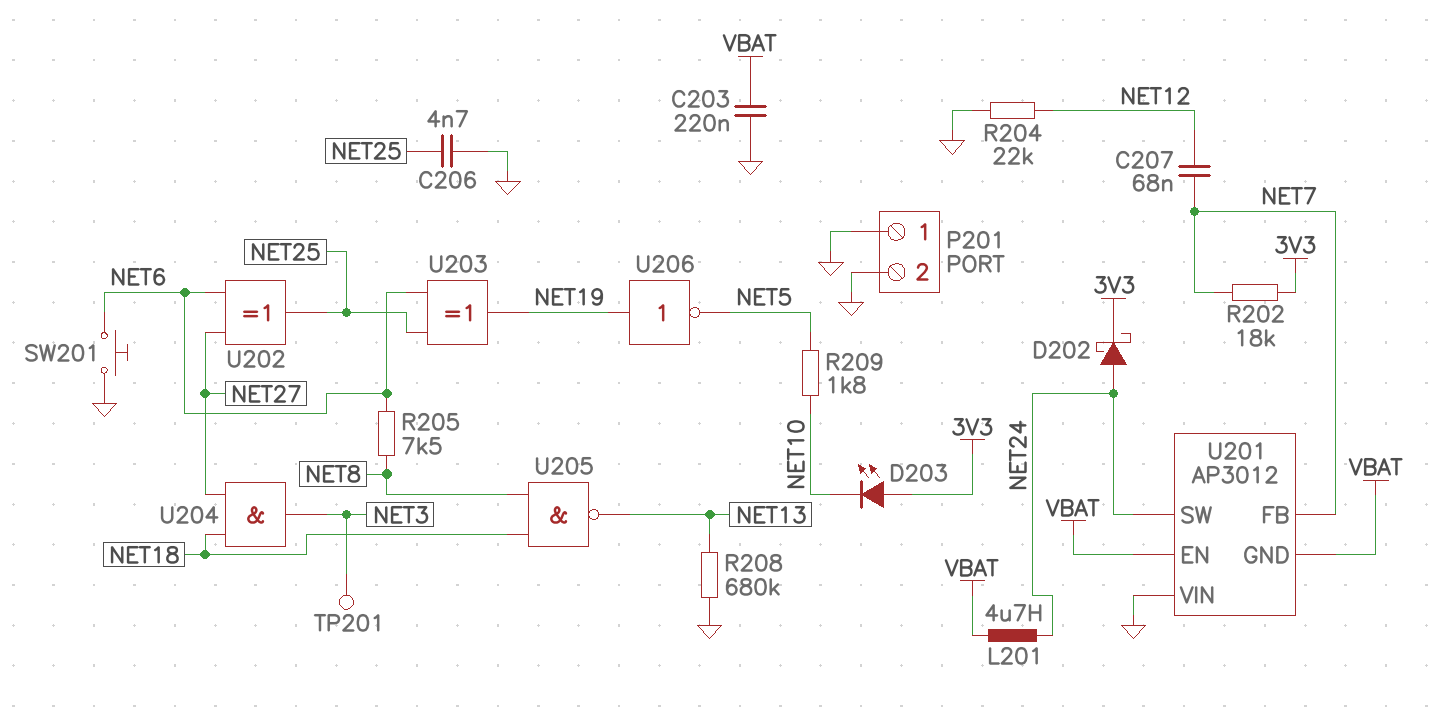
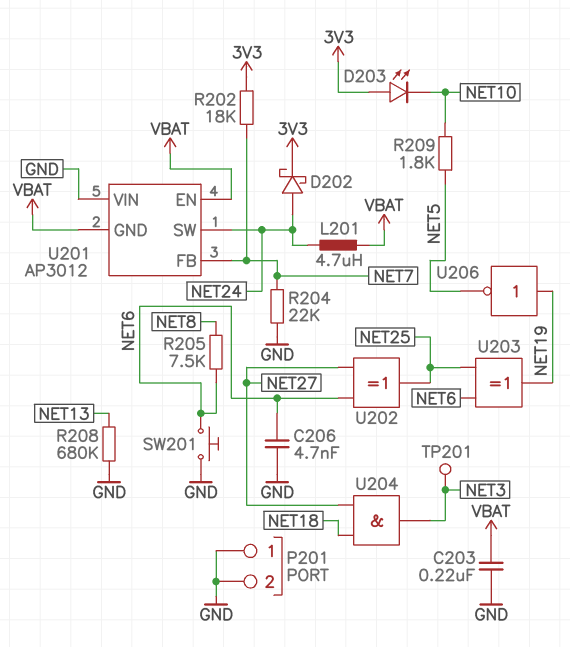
C206: 4.7nF (GND, NET25) -> 4.7nF (GND, NET6)
C207: 68nF (NET7, NET12) -> none
R204: 22k (GND, NET12) -> 22k (GND, NET7)
U205: NAND (in NET8, in NET18, out NET13) -> none

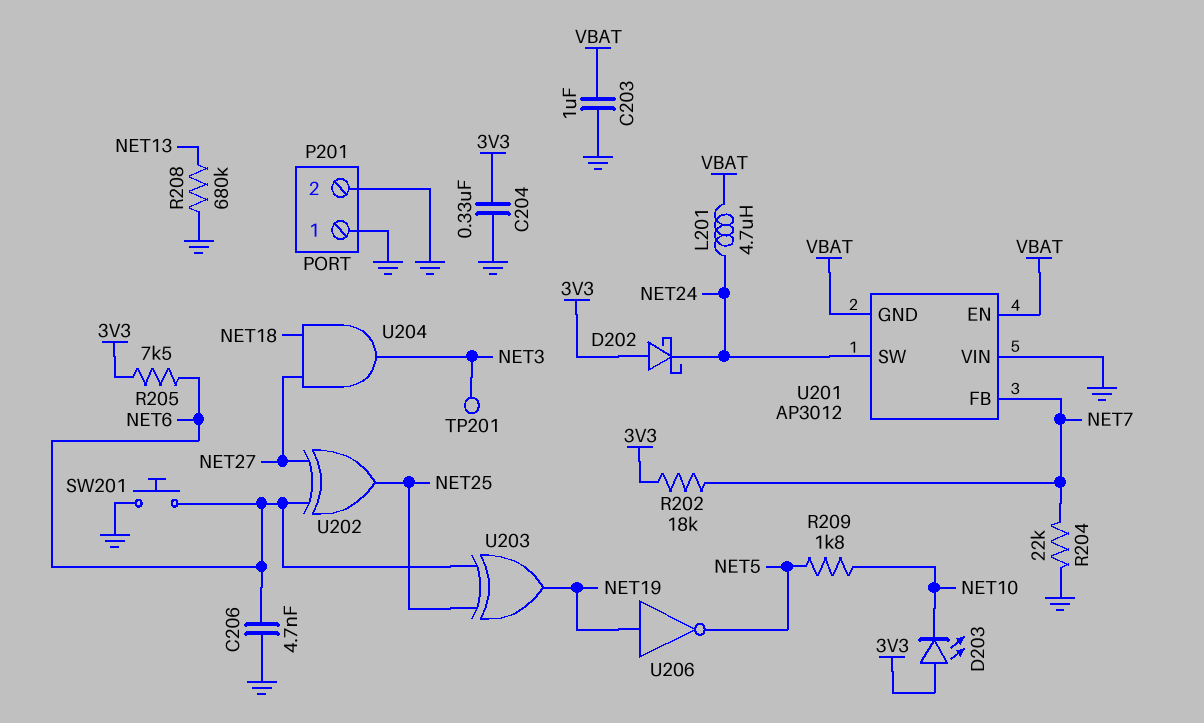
C203: 220nF (GND, VBAT) -> 1uF (GND, VBAT)
C204: none -> 330nF (3V3, GND)
D202: schottky (A NET24, K 3V3) -> schottky (A 3V3, K NET24)
R205: 7.5k (NET6, NET8) -> 7.5k (3V3, NET6)

